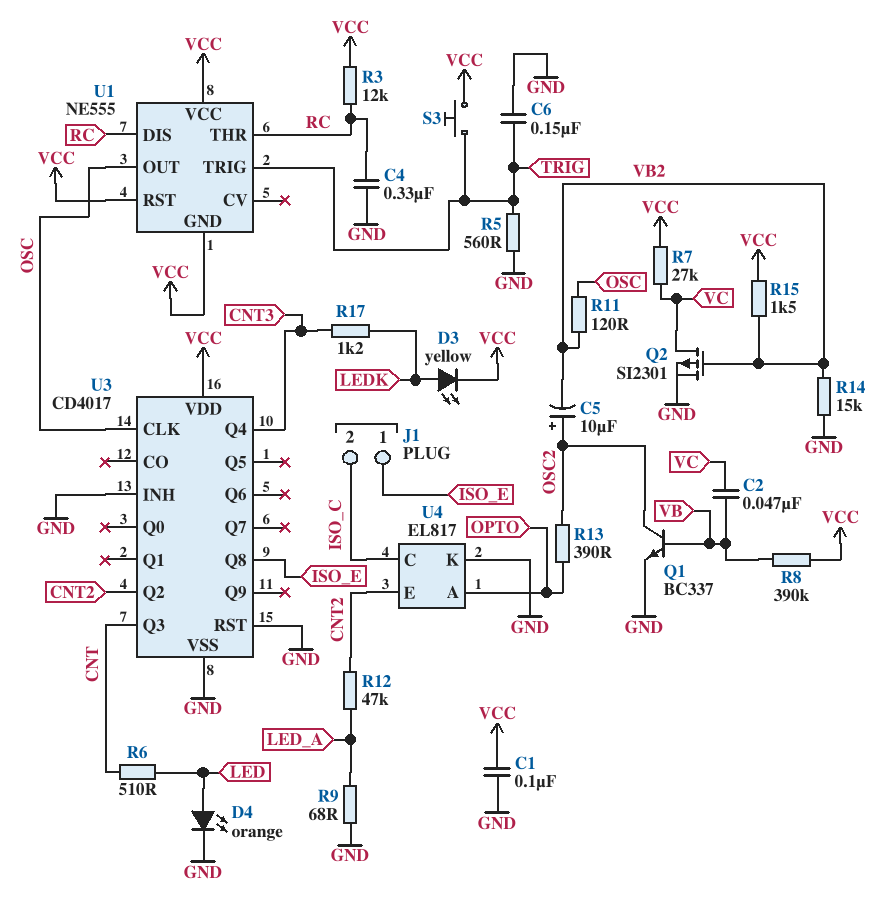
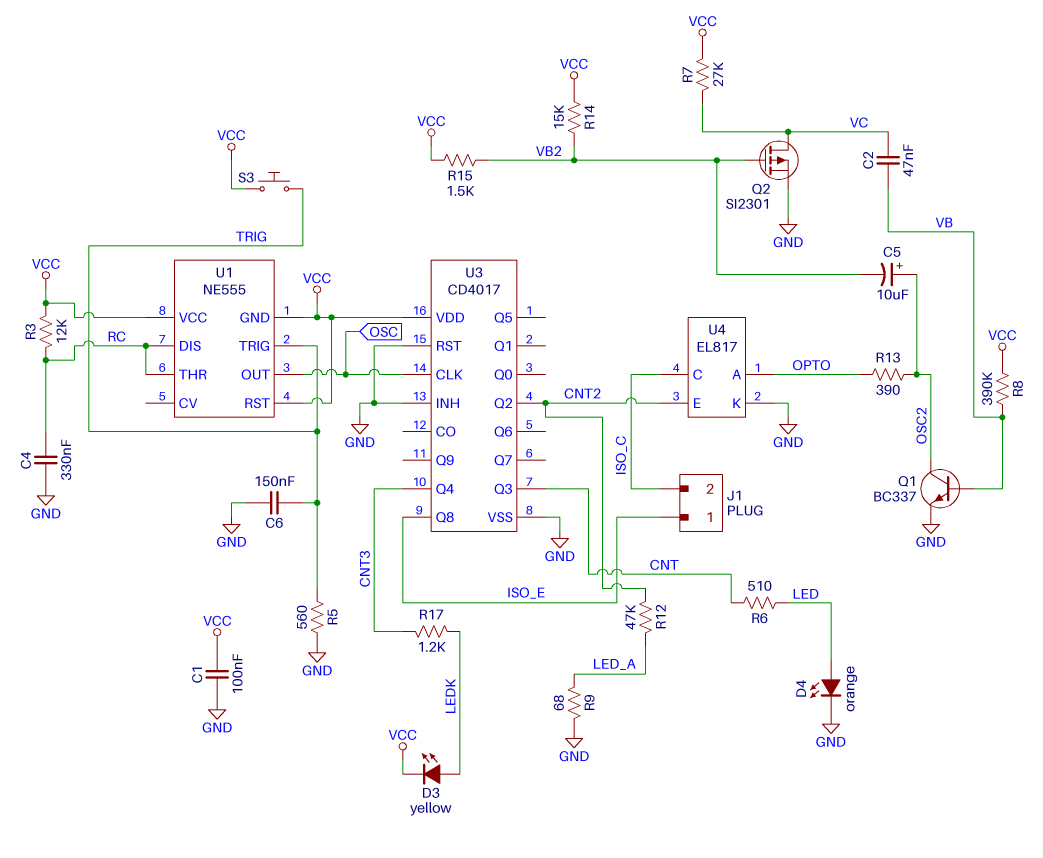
R11: 120 (OSC, VB2) -> none
R14: 15k (GND, VB2) -> 15k (VB2, VCC)

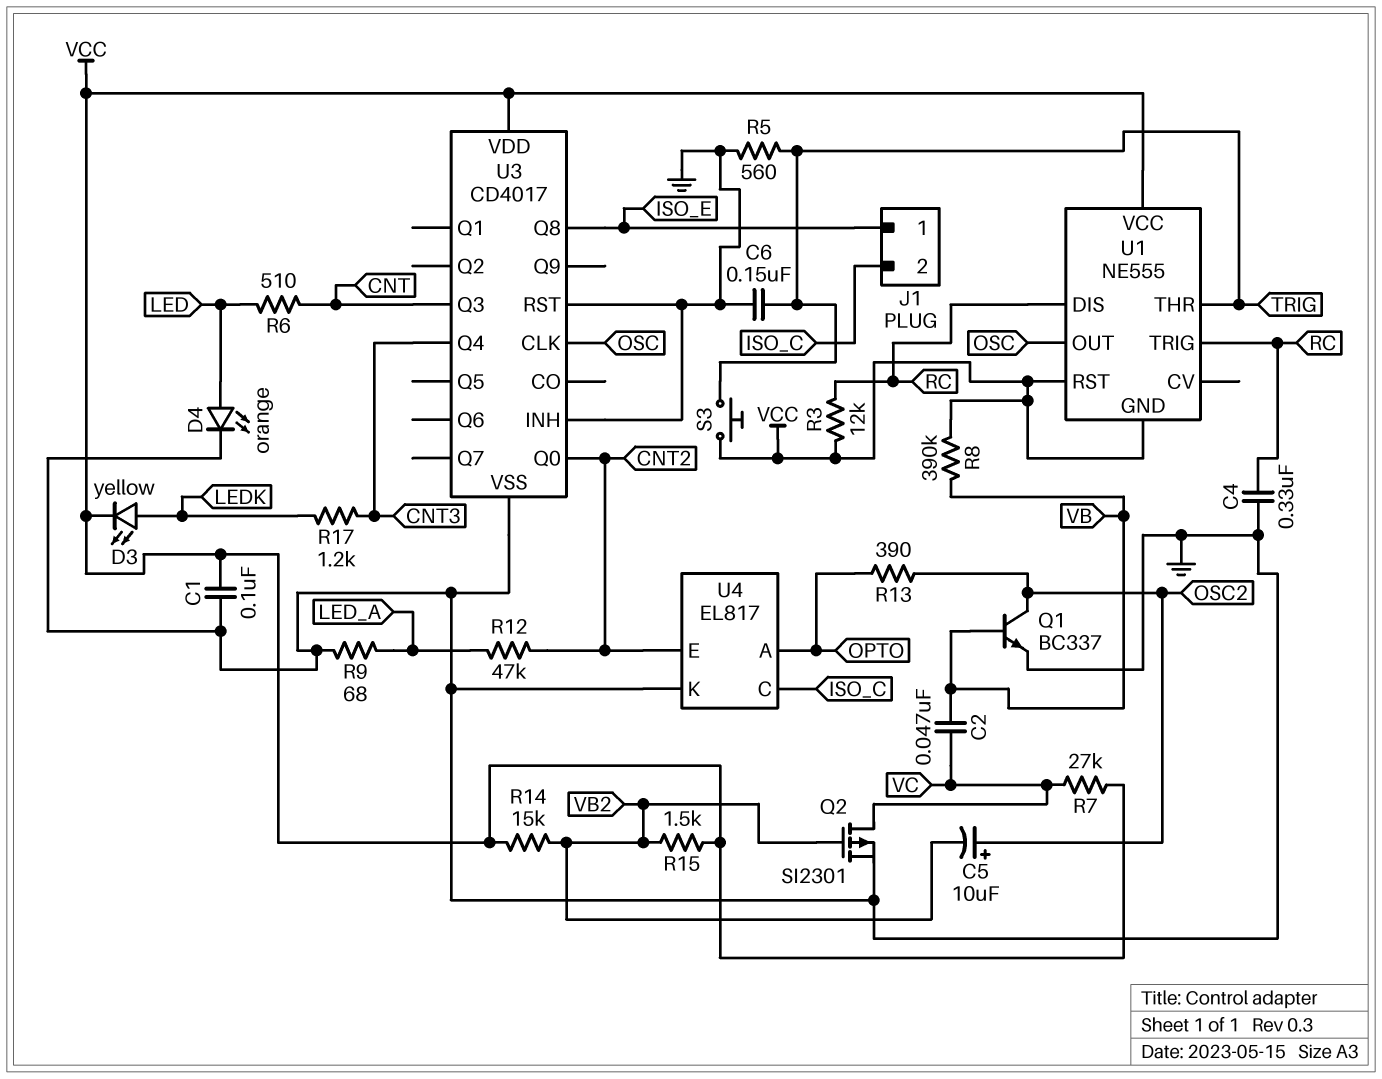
U1 pin THR: RC -> TRIG
U1 pin TRIG: TRIG -> RC
U3 pin Q0: none -> CNT2
U3 pin Q2: CNT2 -> none

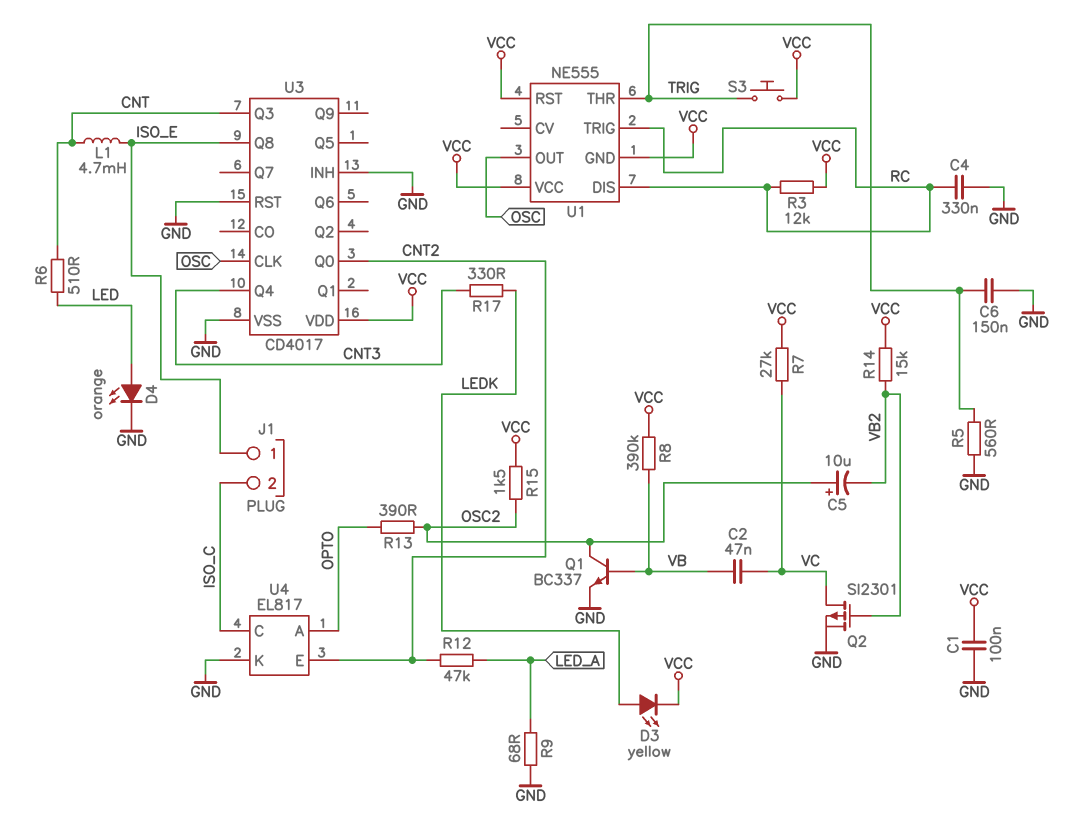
L1: none -> 4.7mH (CNT, ISO_E)
R15: 1.5k (VB2, VCC) -> 1.5k (OSC2, VCC)
R17: 1.2k (CNT3, LEDK) -> 330 (CNT3, LEDK)

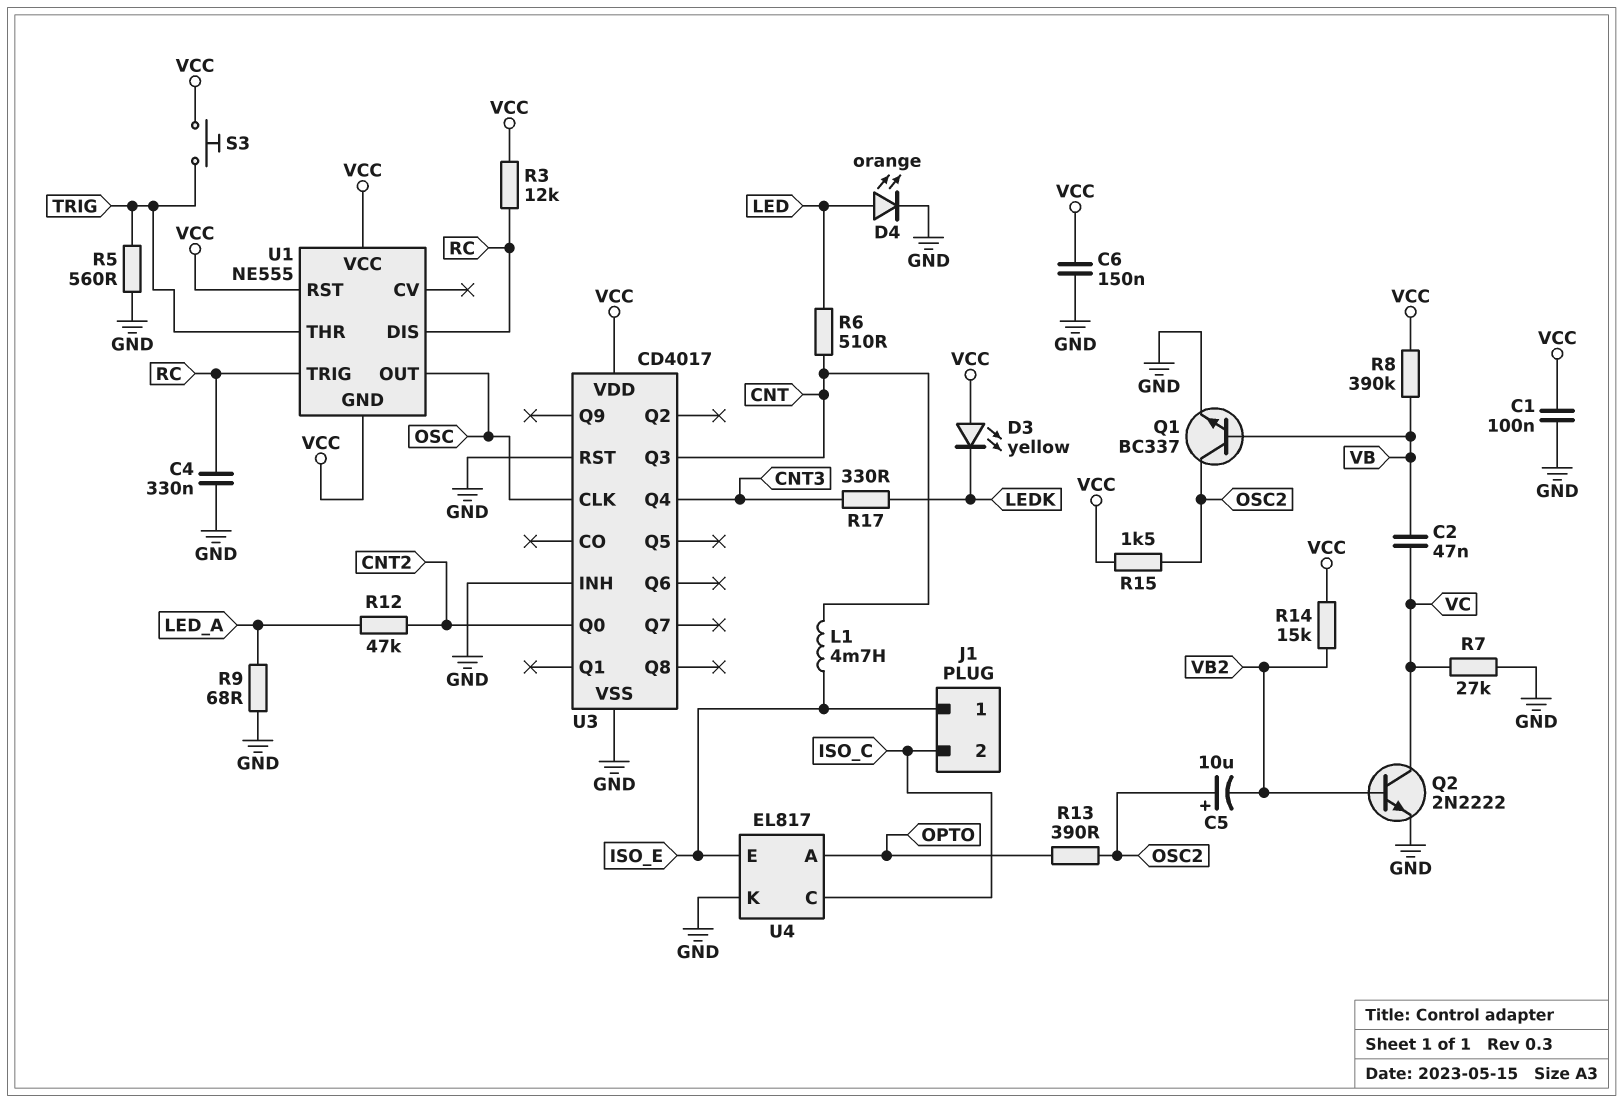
C6: 150nF (GND, TRIG) -> 150nF (GND, VCC)
D3: LED yellow (A LEDK, K VCC) -> LED yellow (A VCC, K LEDK)
Q2: PMOS SI2301 (G VB2, D VC, S GND) -> NPN 2N2222 (B VB2, C VC, E GND)
R7: 27k (VC, VCC) -> 27k (GND, VC)
U3 pin Q8: ISO_E -> none
U4 pin E: CNT2 -> ISO_E

